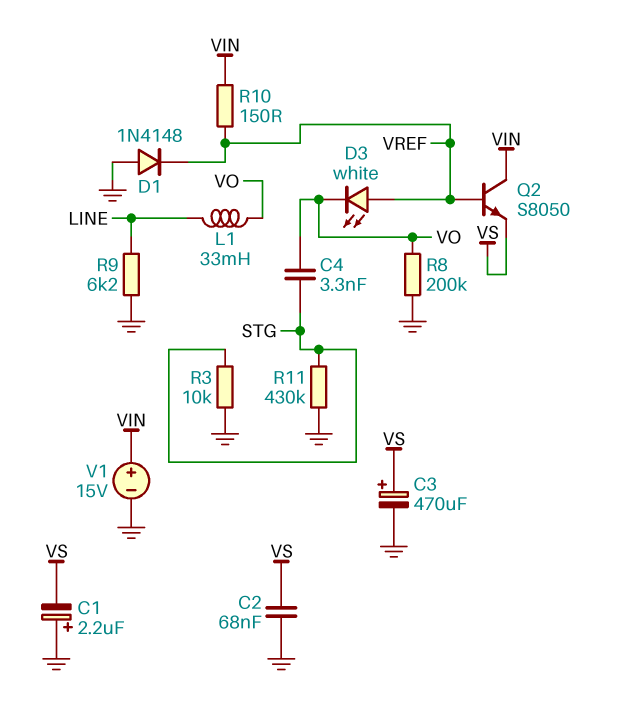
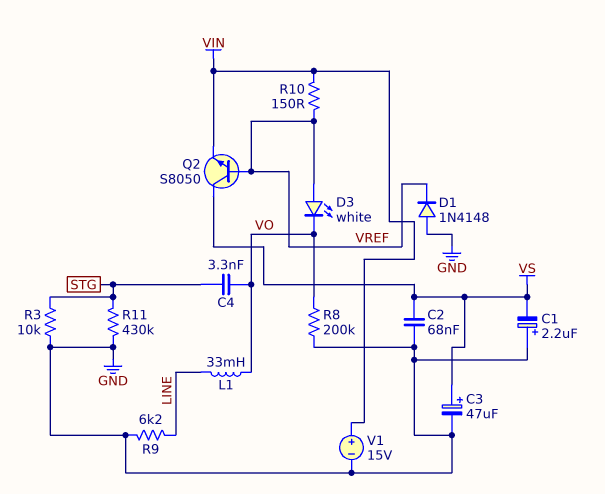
C3: 470uF (plus VS, minus GND) -> 47uF (plus VS, minus GND)
Q2: NPN S8050 (B VREF, C VIN, E VS) -> NPN S8050 (B VREF, C VS, E VIN)

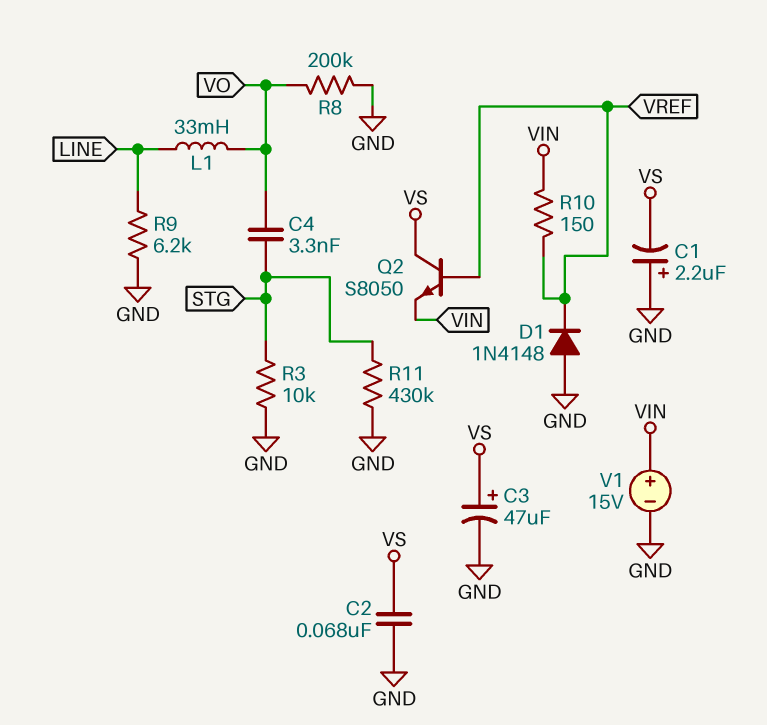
D3: LED white (A VREF, K VO) -> none

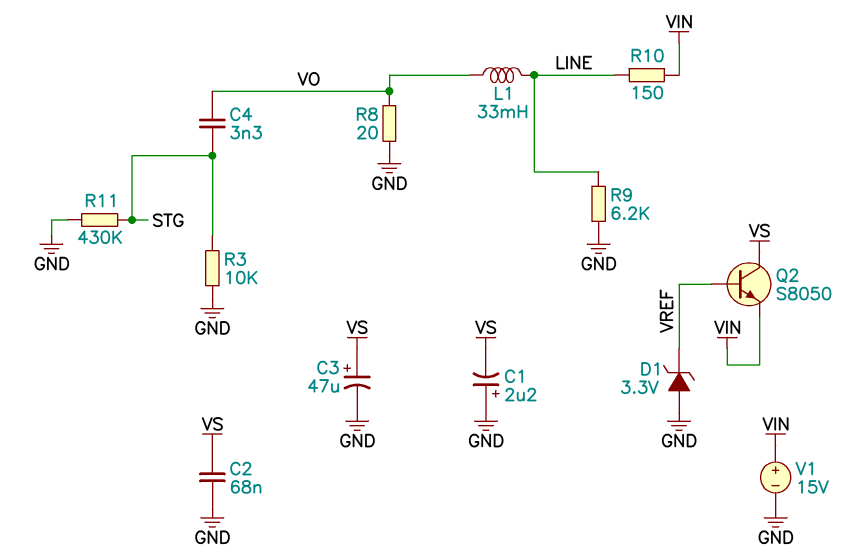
D1: diode 1N4148 (A GND, K VREF) -> zener 3.3V (A GND, K VREF)
R8: 200k (GND, VO) -> 20 (GND, VO)
R10: 150 (VIN, VREF) -> 150 (LINE, VIN)

